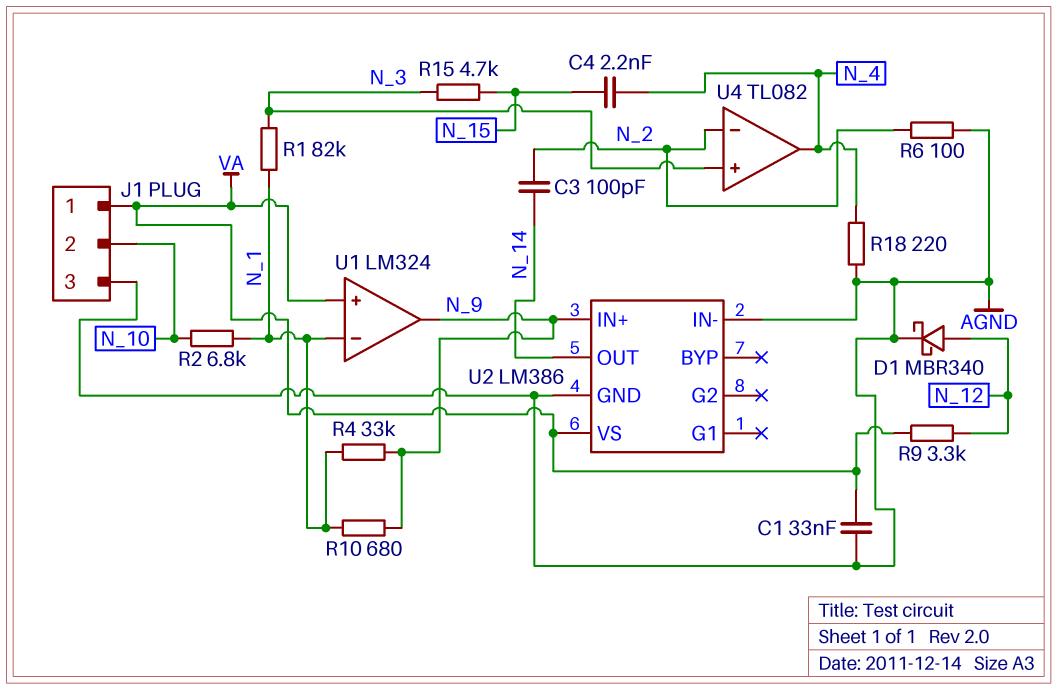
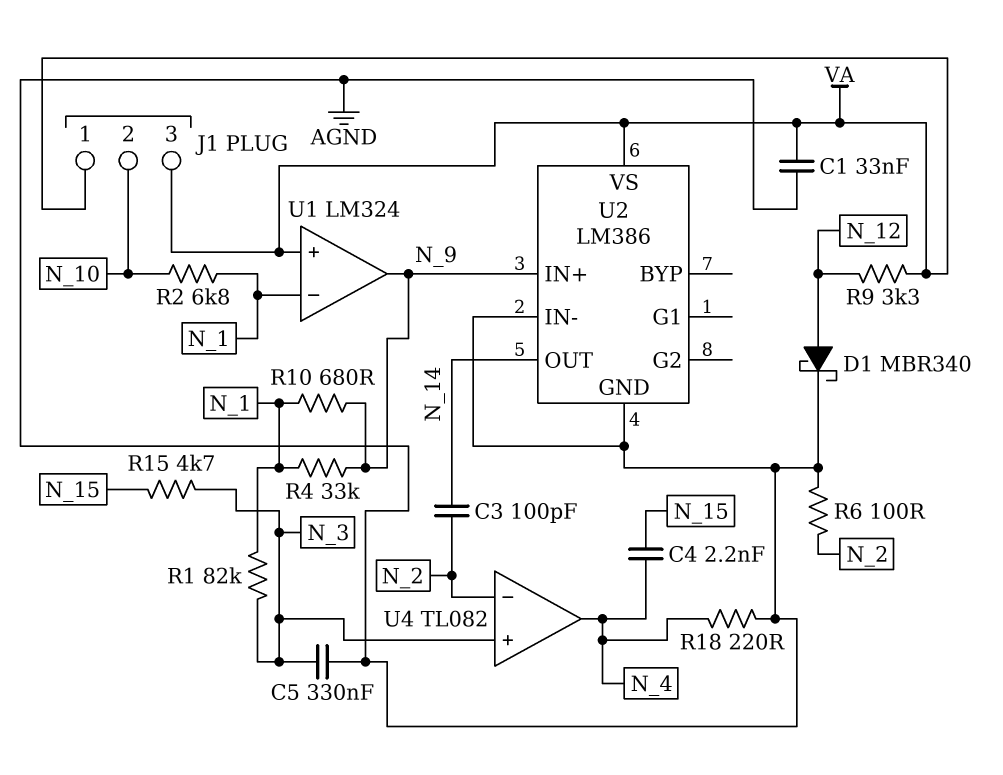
C5: none -> 330nF (AGND, N_3)
J1 pin 3: AGND -> VA

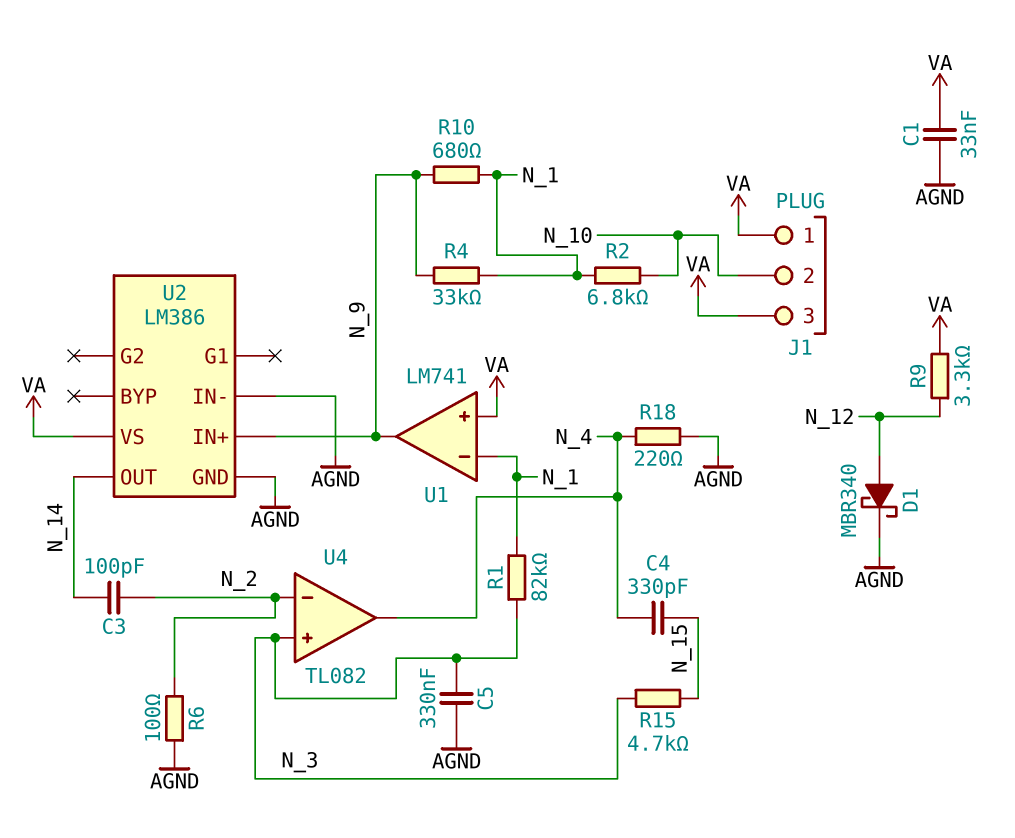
C4: 2.2nF (N_4, N_15) -> 330pF (N_4, N_15)
U1: LM324 -> LM741

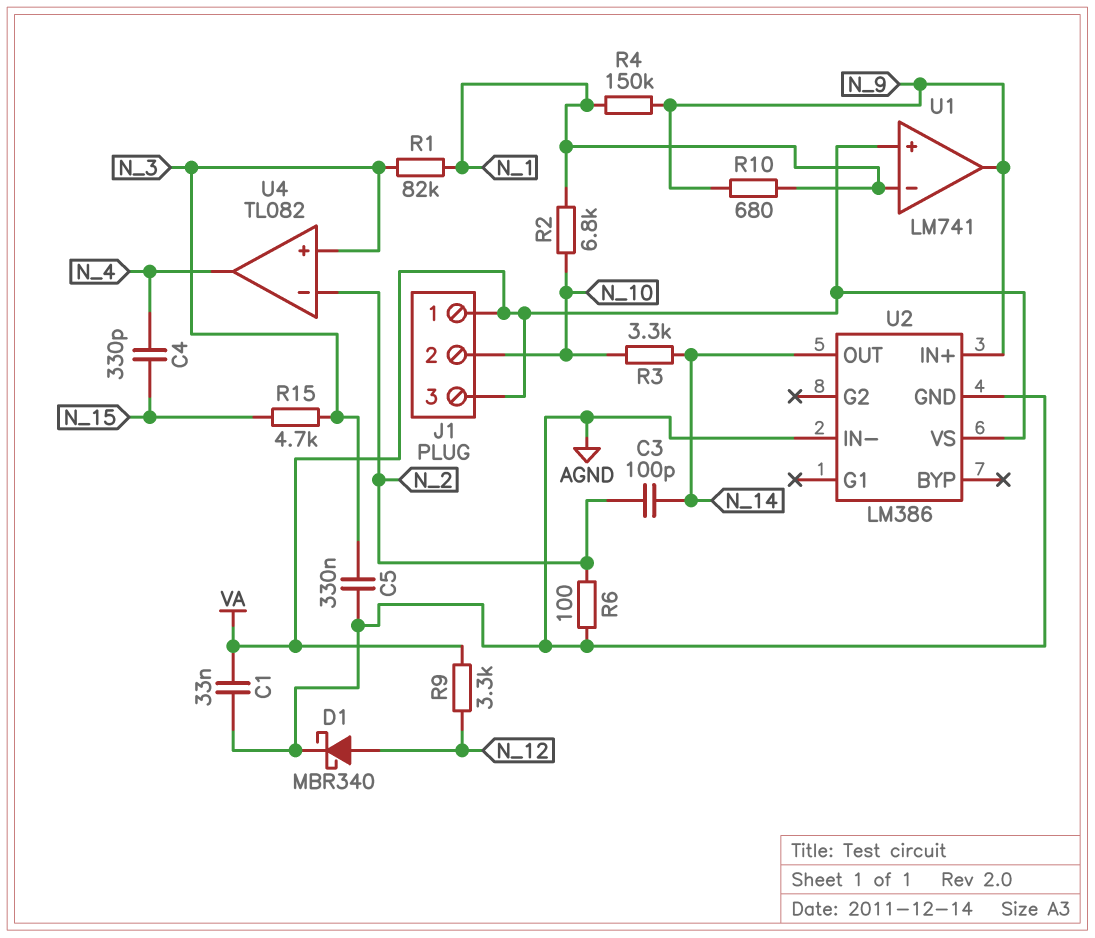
R3: none -> 3.3k (N_10, N_14)
R4: 33k (N_1, N_9) -> 150k (N_1, N_9)
R18: 220 (AGND, N_4) -> none

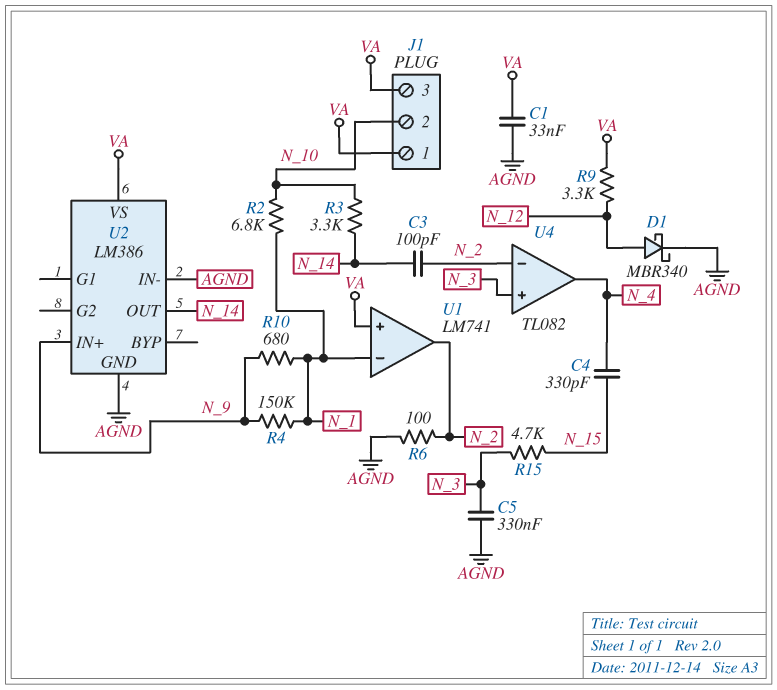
R1: 82k (N_1, N_3) -> none
U1 pin out: N_9 -> N_2

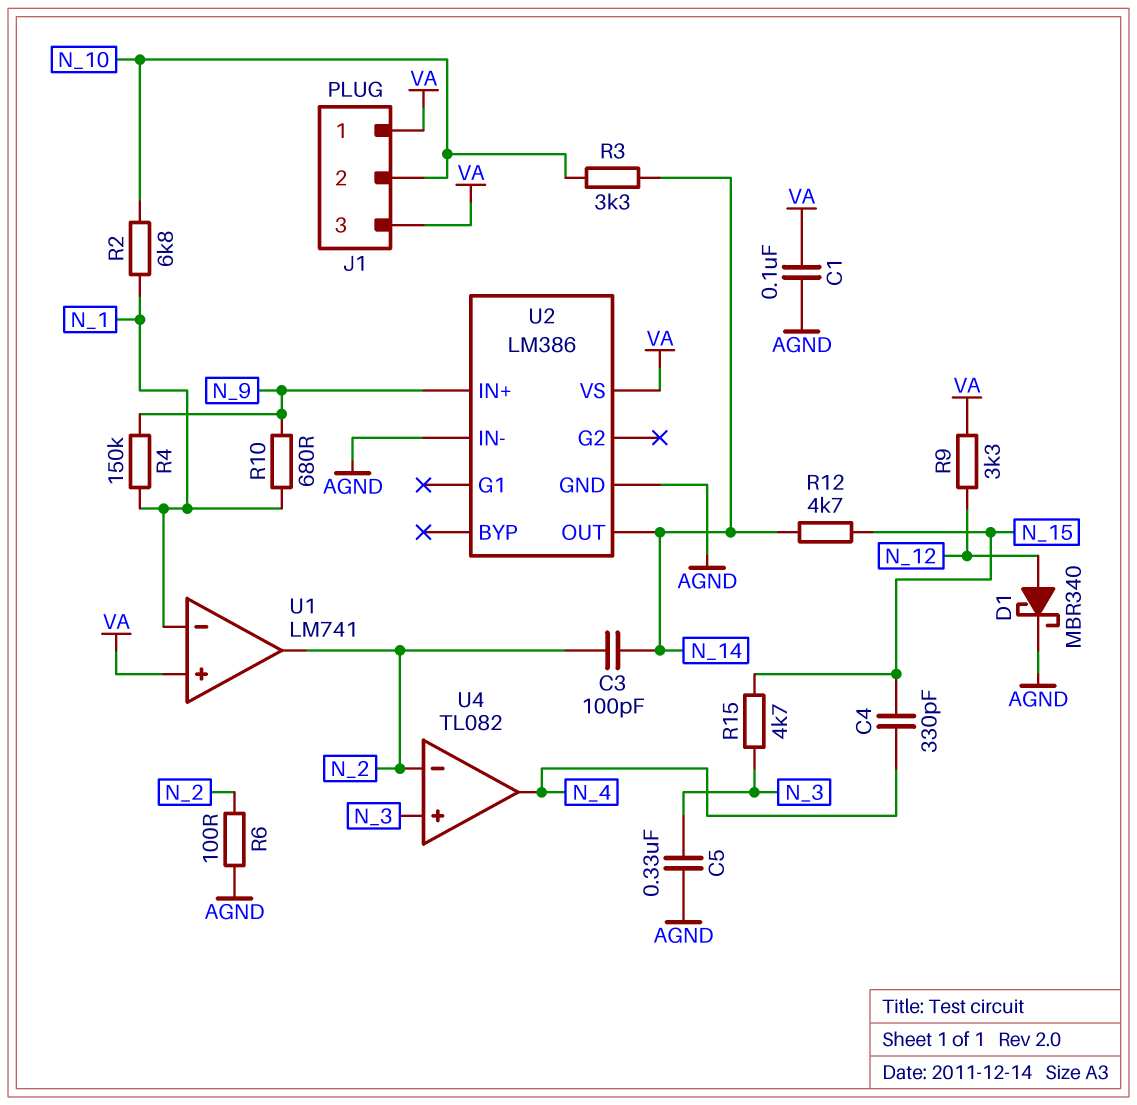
C1: 33nF (AGND, VA) -> 100nF (AGND, VA)
R12: none -> 4.7k (N_14, N_15)

